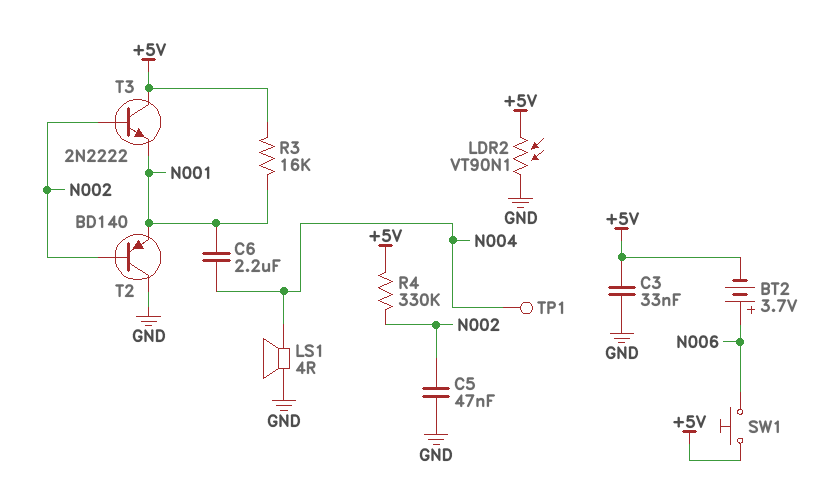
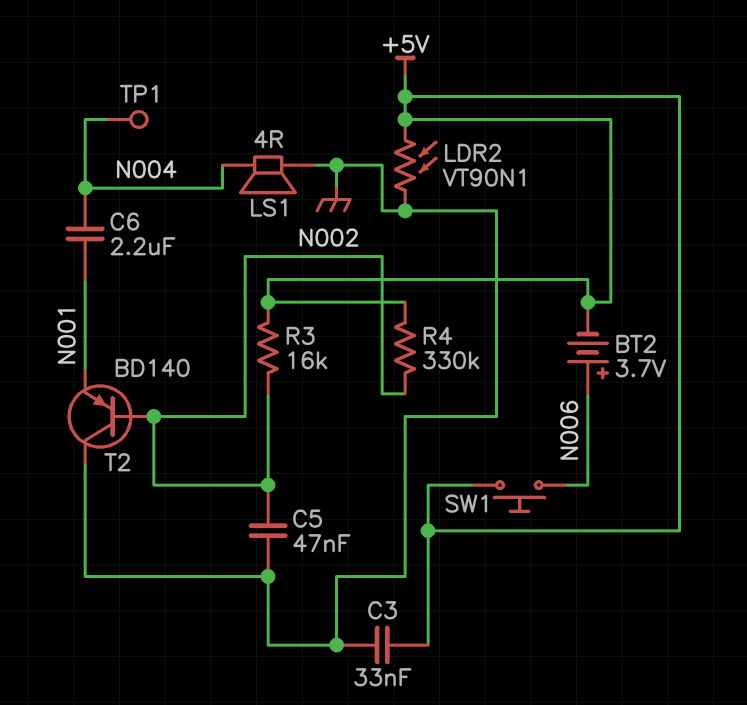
R3: 16k (+5V, N001) -> 16k (+5V, N002)
T3: NPN 2N2222 (B N002, C +5V, E N001) -> none

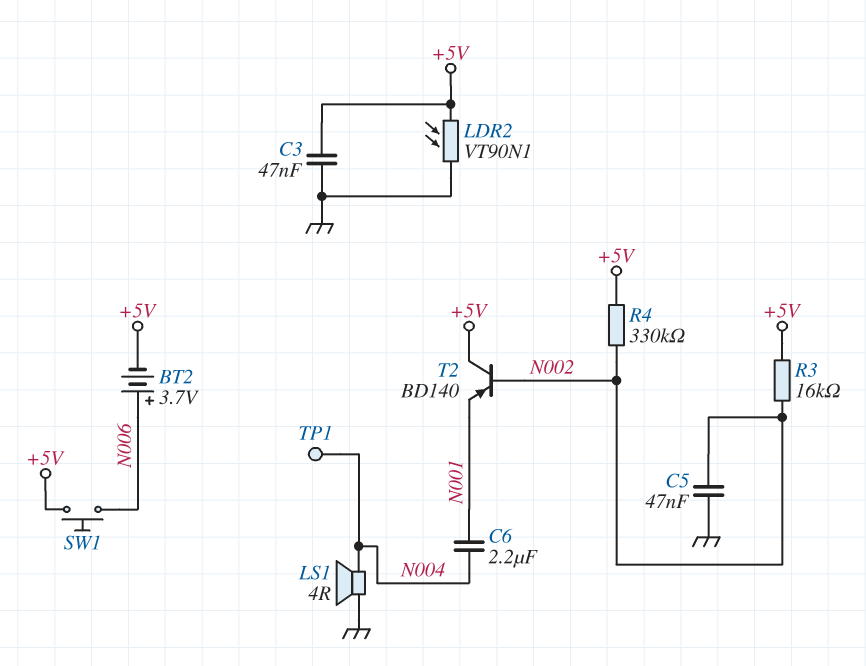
C3: 33nF (+5V, GND) -> 47nF (+5V, GND)
T2: PNP BD140 (B N002, C GND, E N001) -> PNP BD140 (B N002, C +5V, E N001)

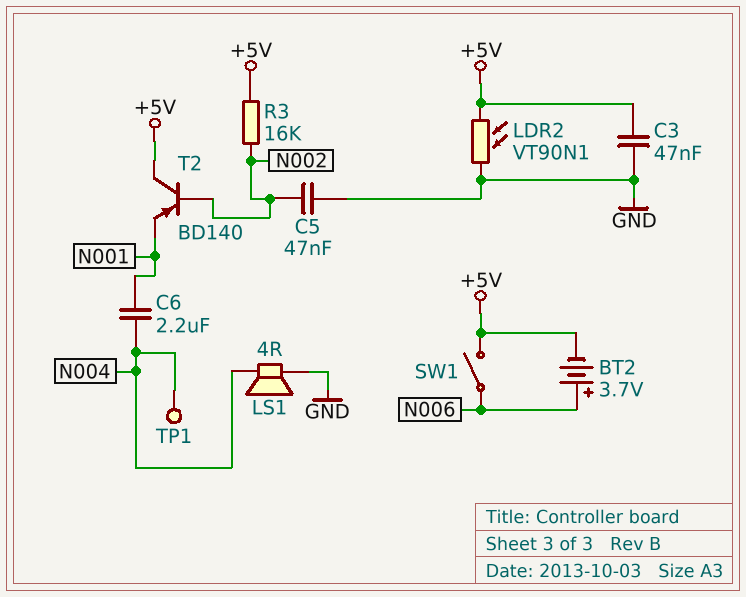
R4: 330k (+5V, N002) -> none
SW1: button (+5V, N006) -> switch (+5V, N006)

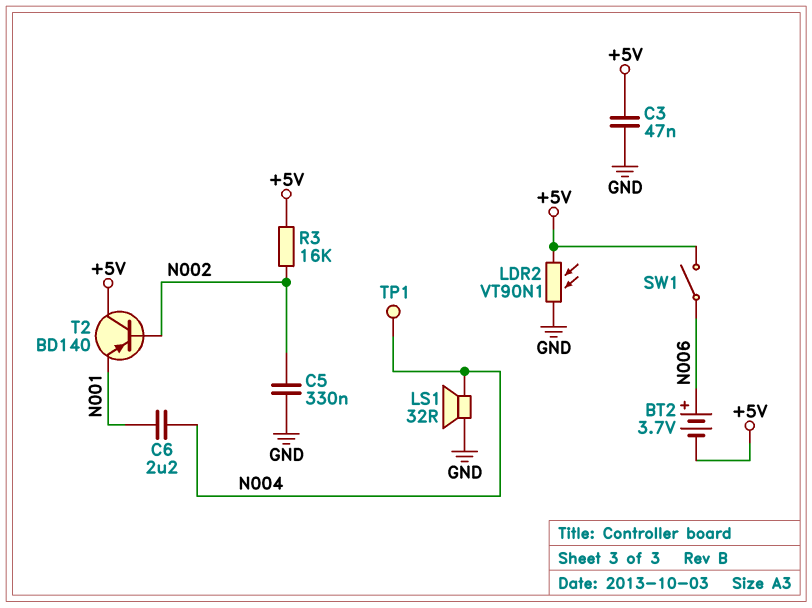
C5: 47nF (GND, N002) -> 330nF (GND, N002)
LS1: speaker 4R (GND, N004) -> speaker 32R (GND, N004)

